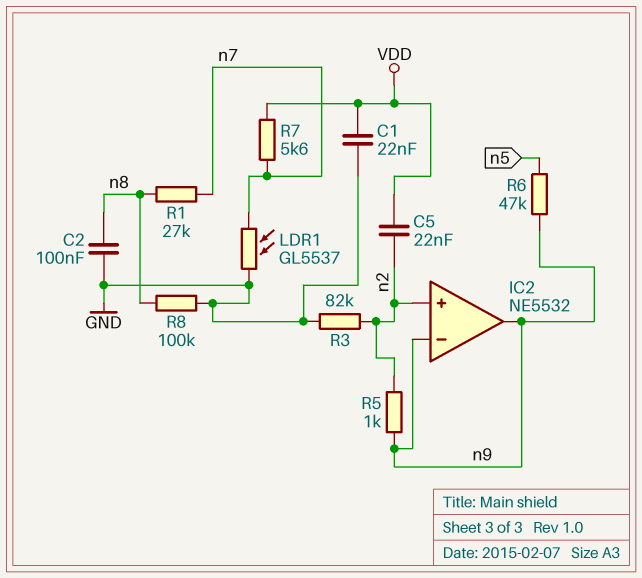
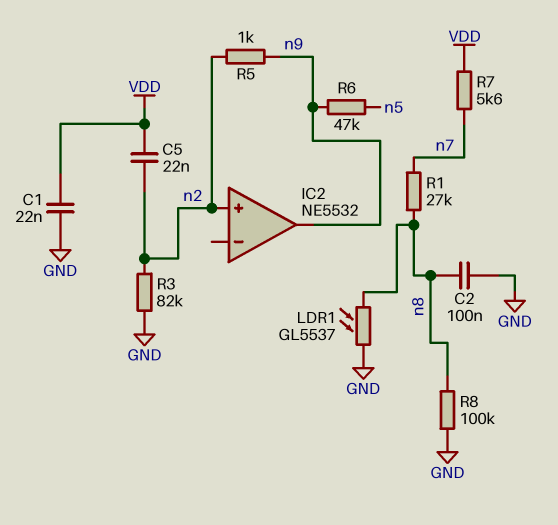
IC2 pin in-: n9 -> none
LDR1: GL5537 (GND, n7) -> GL5537 (GND, n8)

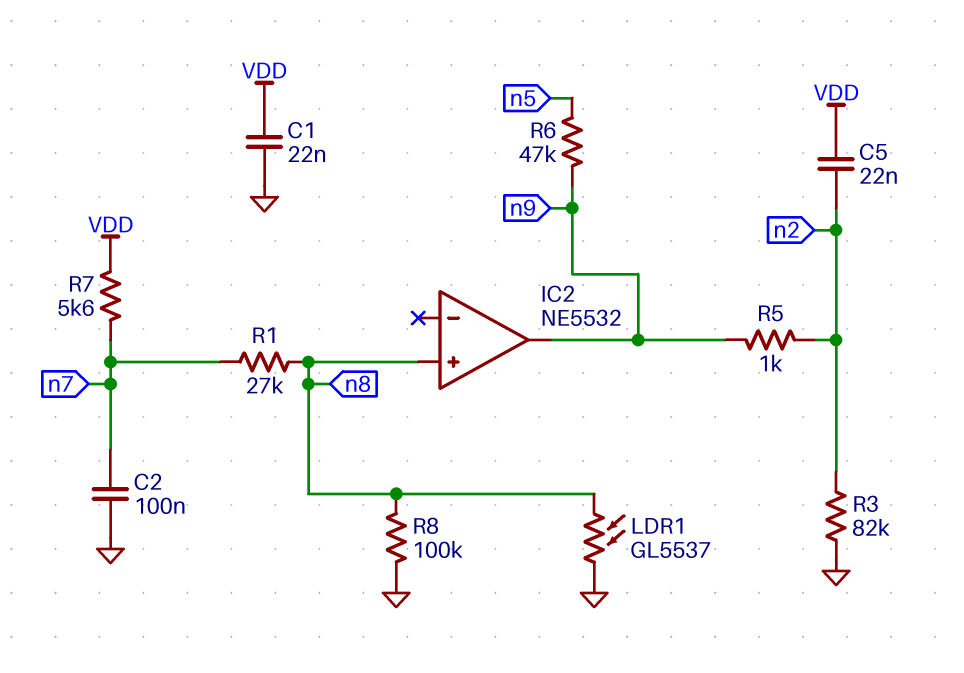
C2: 100nF (GND, n8) -> 100nF (GND, n7)
IC2 pin in+: n2 -> n8

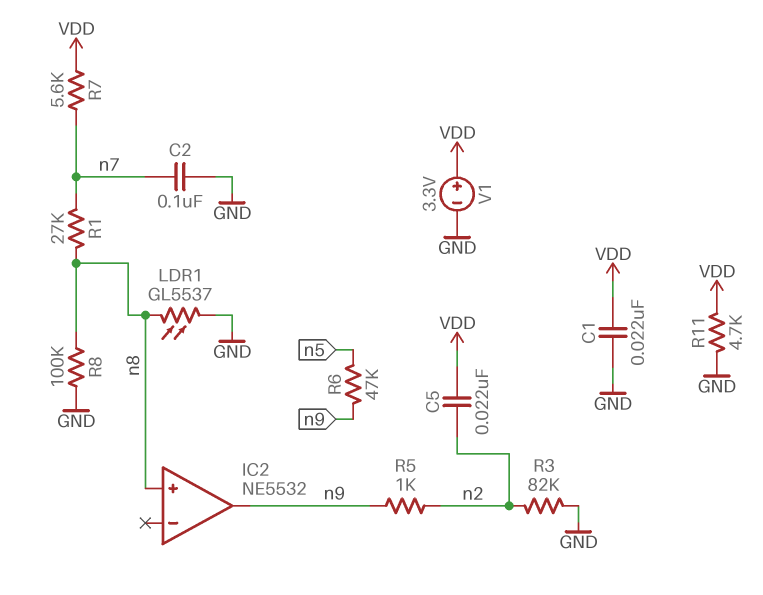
R11: none -> 4.7k (GND, VDD)
V1: none -> 3.3V (plus VDD, minus GND)

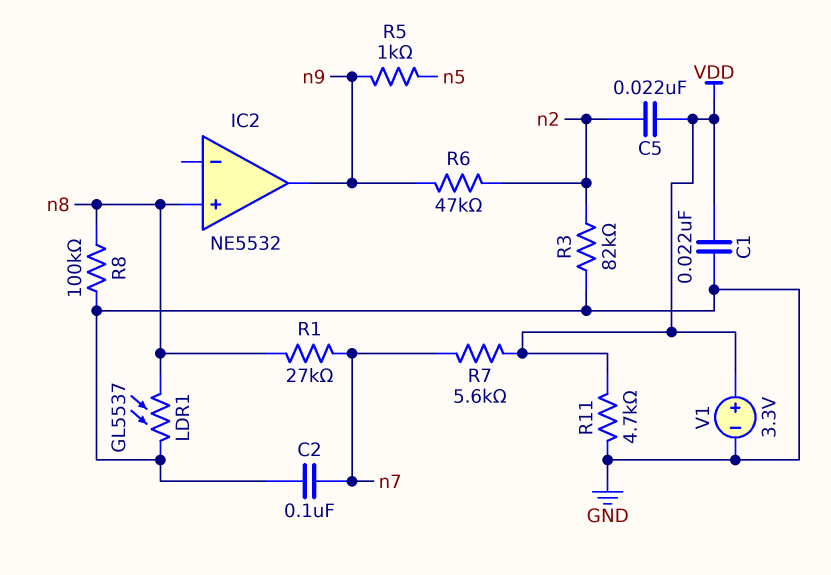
R5: 1k (n2, n9) -> 1k (n5, n9)
R6: 47k (n5, n9) -> 47k (n2, n9)

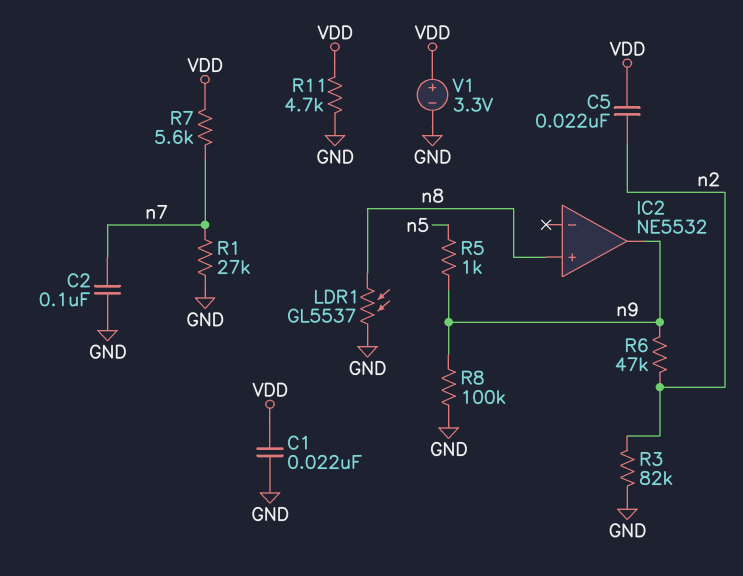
R1: 27k (n7, n8) -> 27k (GND, n7)
R8: 100k (GND, n8) -> 100k (GND, n9)

